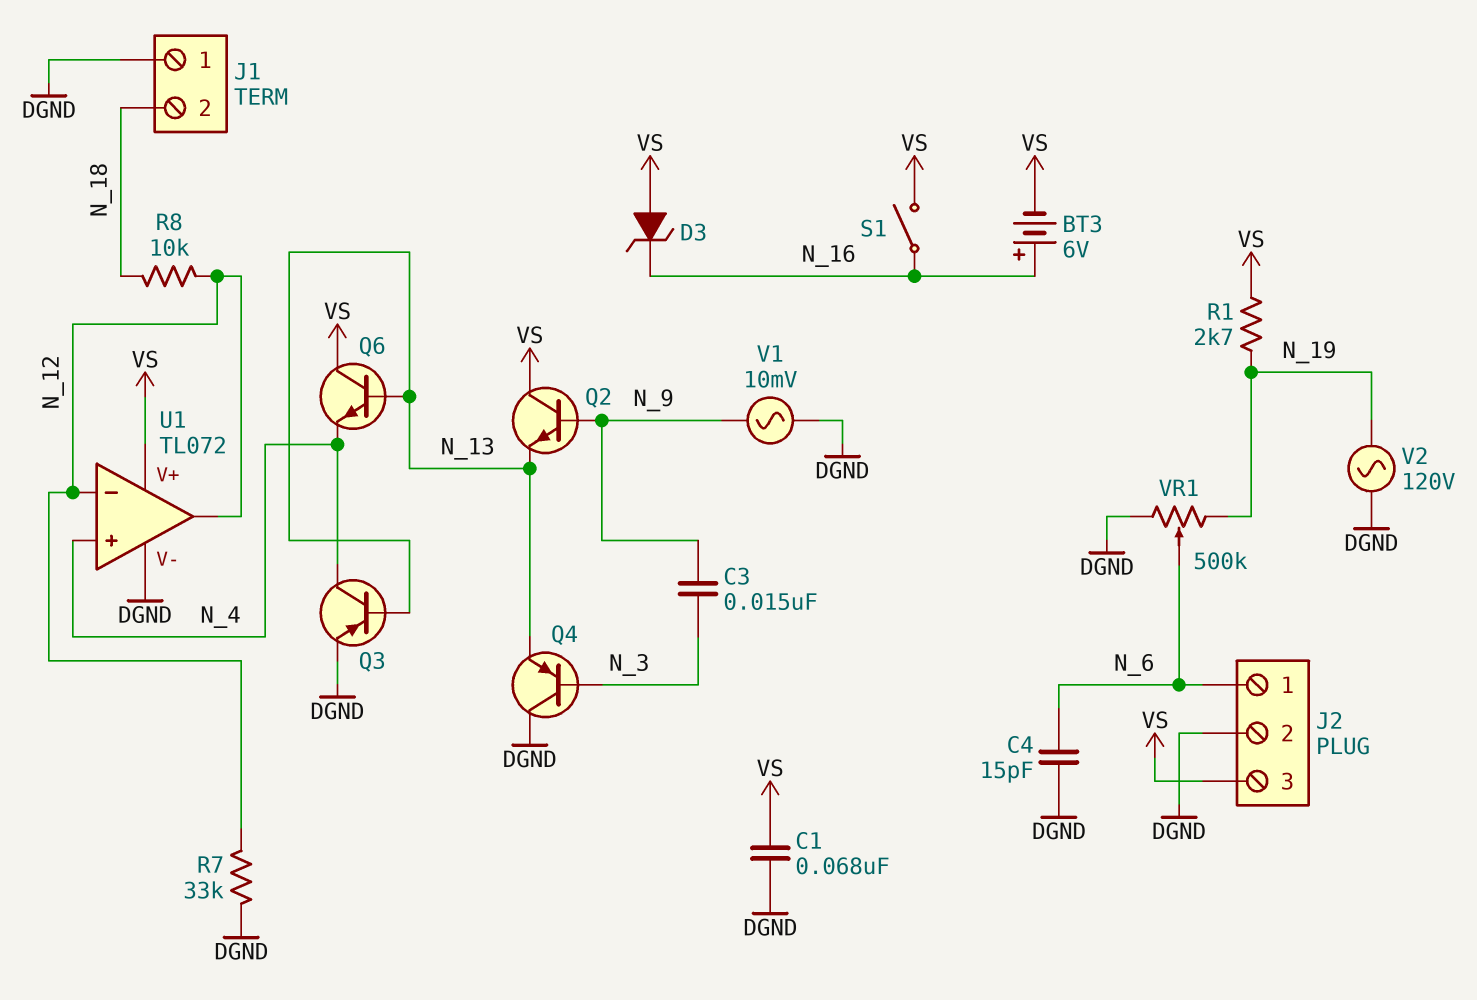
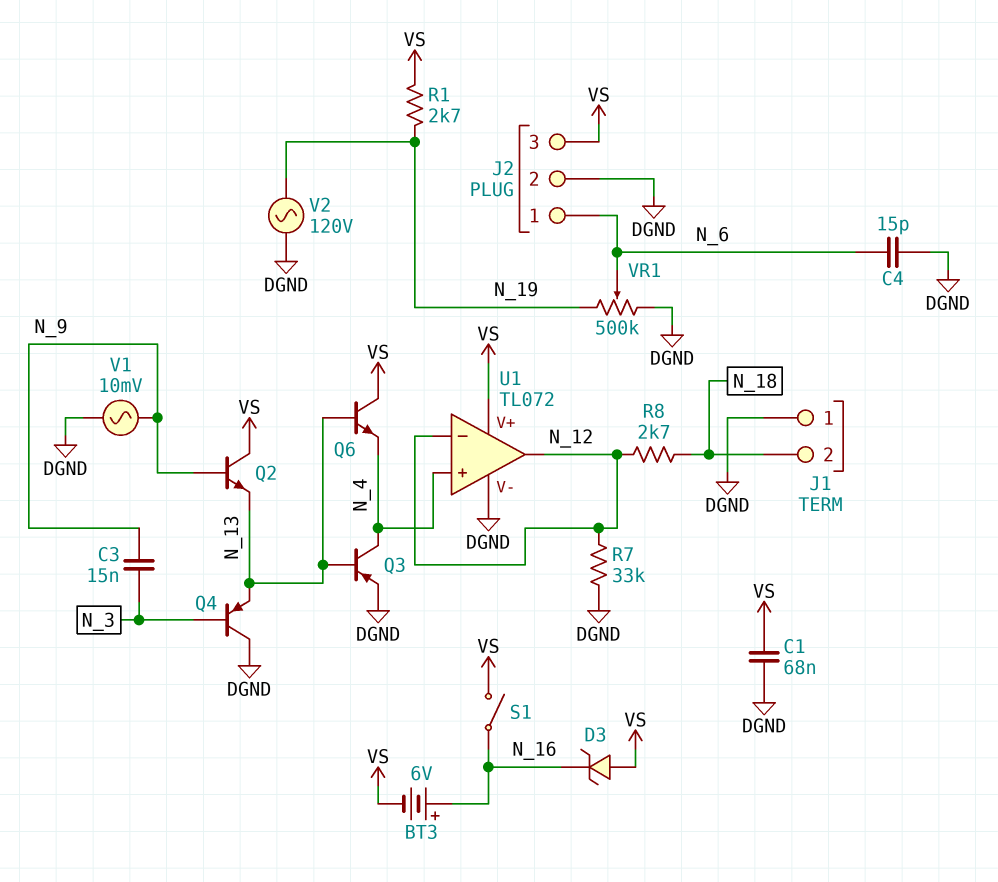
R8: 10k (N_12, N_18) -> 2.7k (N_12, N_18)

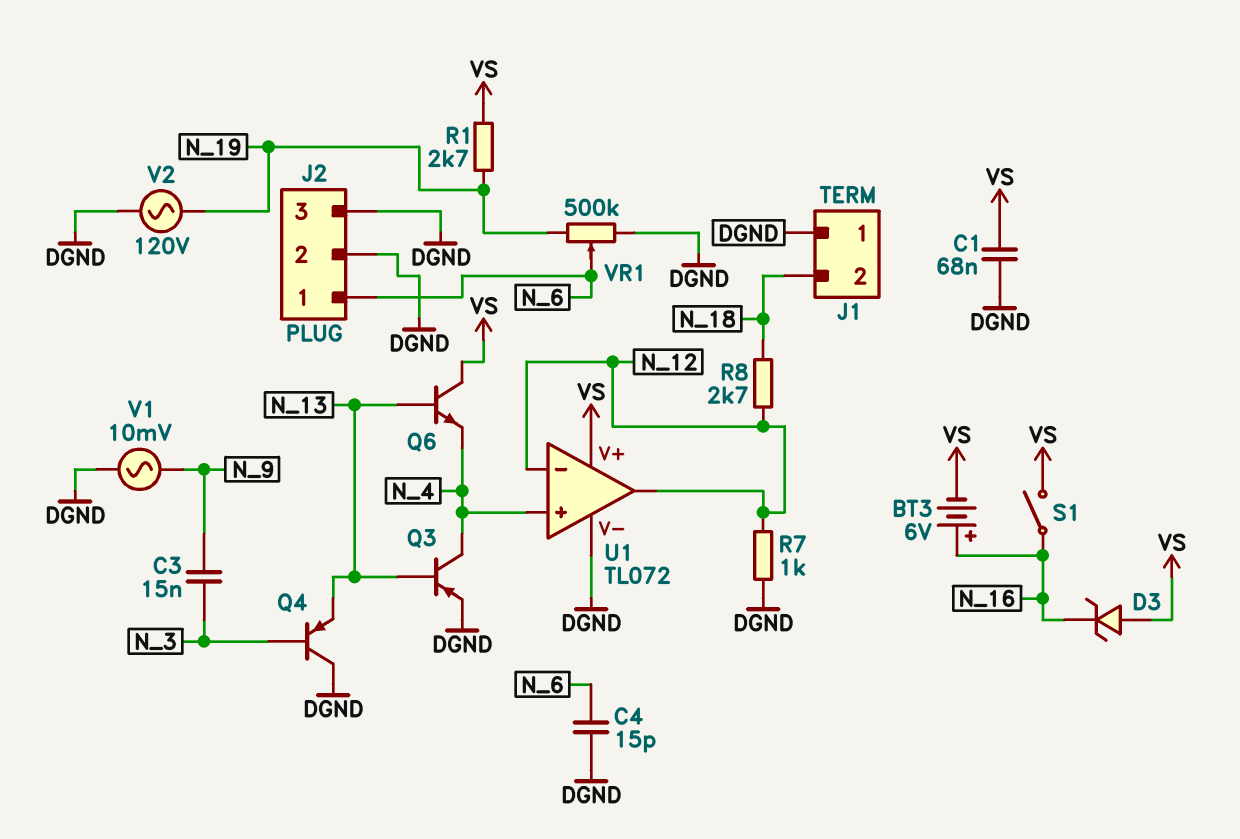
J2 pin 3: VS -> DGND
Q2: NPN (B N_9, C VS, E N_13) -> none
R7: 33k (DGND, N_12) -> 1k (DGND, N_12)

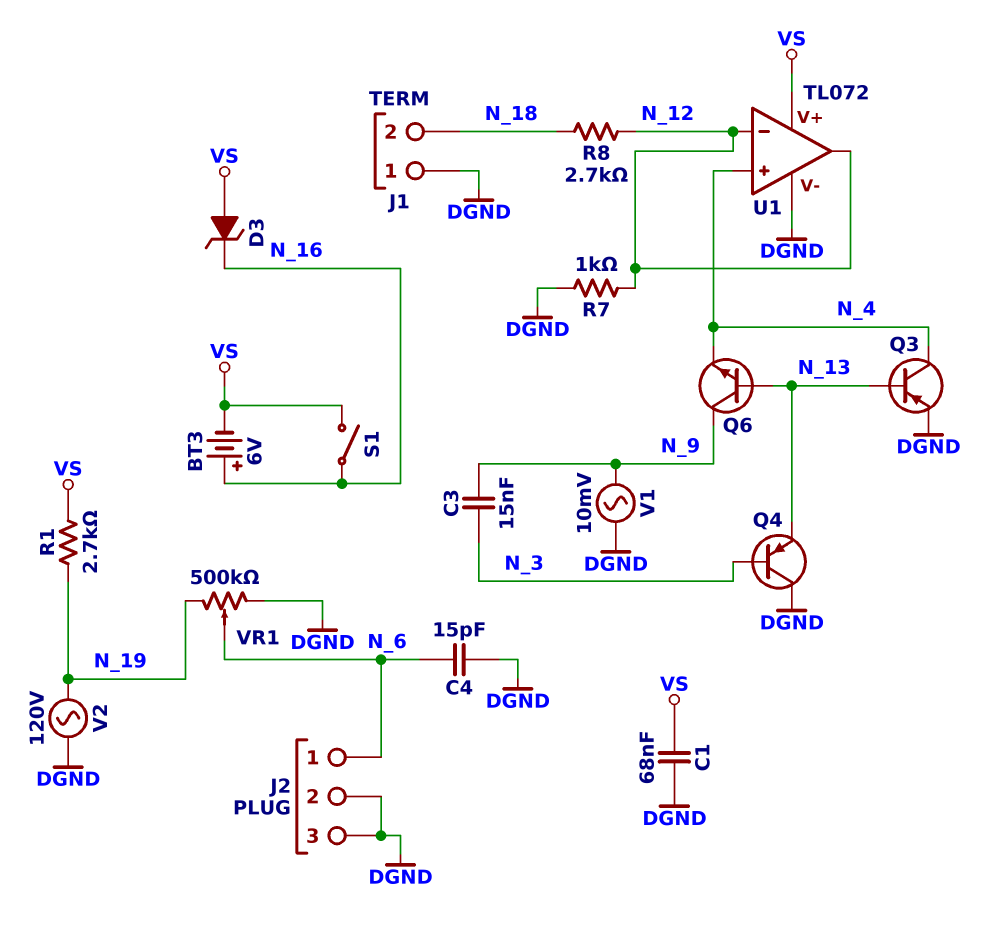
Q6: NPN (B N_13, C VS, E N_4) -> NPN (B N_13, C N_9, E N_4)

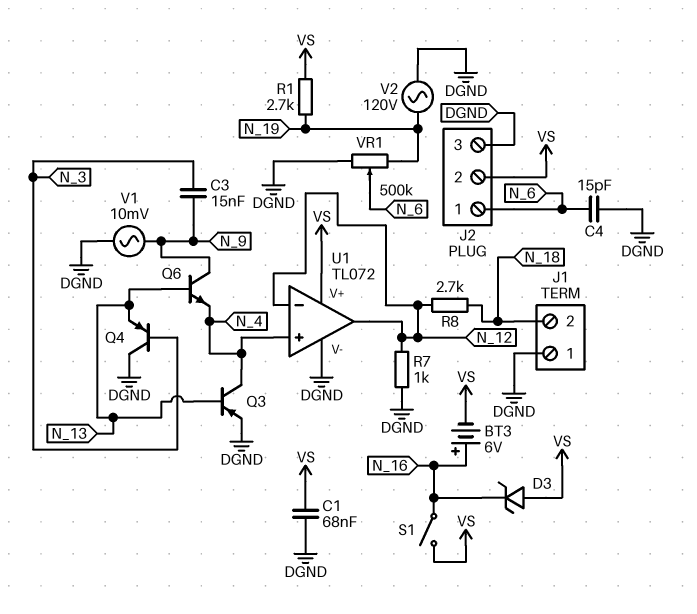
J2 pin 2: DGND -> VS

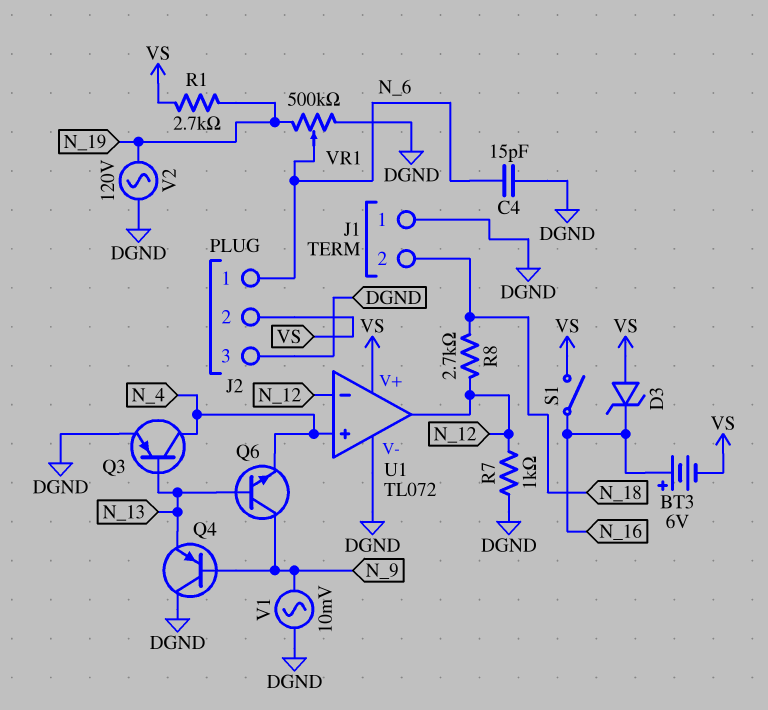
C1: 68nF (DGND, VS) -> none
C3: 15nF (N_3, N_9) -> none
Q4: PNP (B N_3, C DGND, E N_13) -> PNP (B N_9, C DGND, E N_13)

